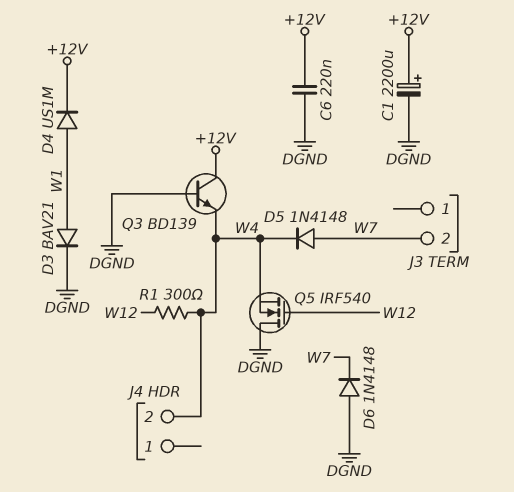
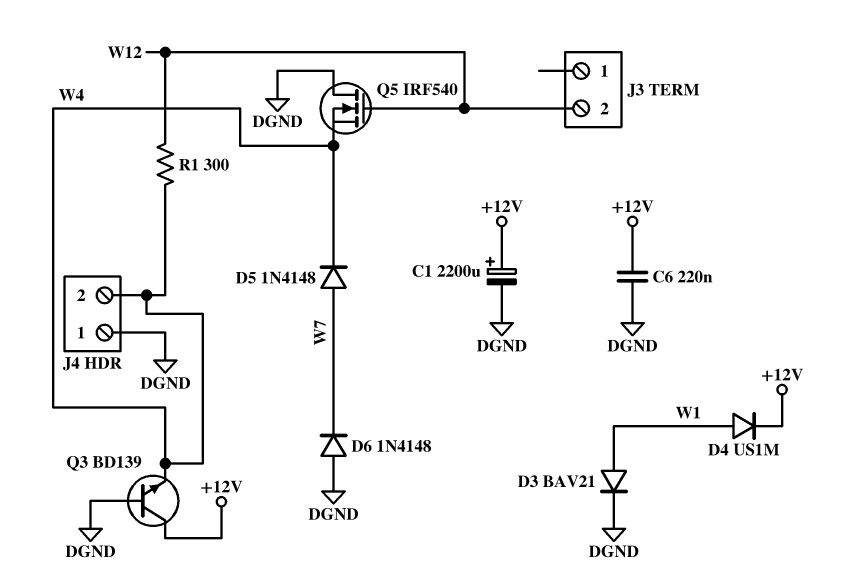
J3 pin 2: W7 -> W12
J4 pin 1: none -> DGND

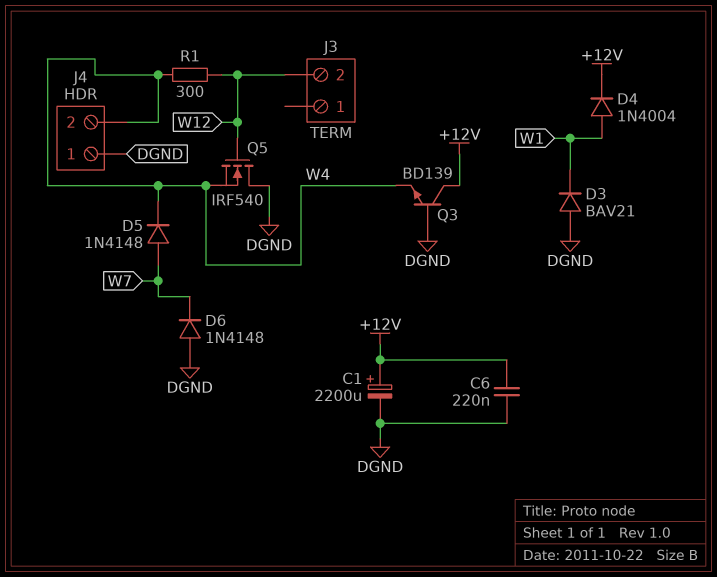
D3: diode BAV21 (A W1, K DGND) -> diode BAV21 (A DGND, K W1)
D4: diode US1M (A W1, K +12V) -> diode 1N4004 (A W1, K +12V)

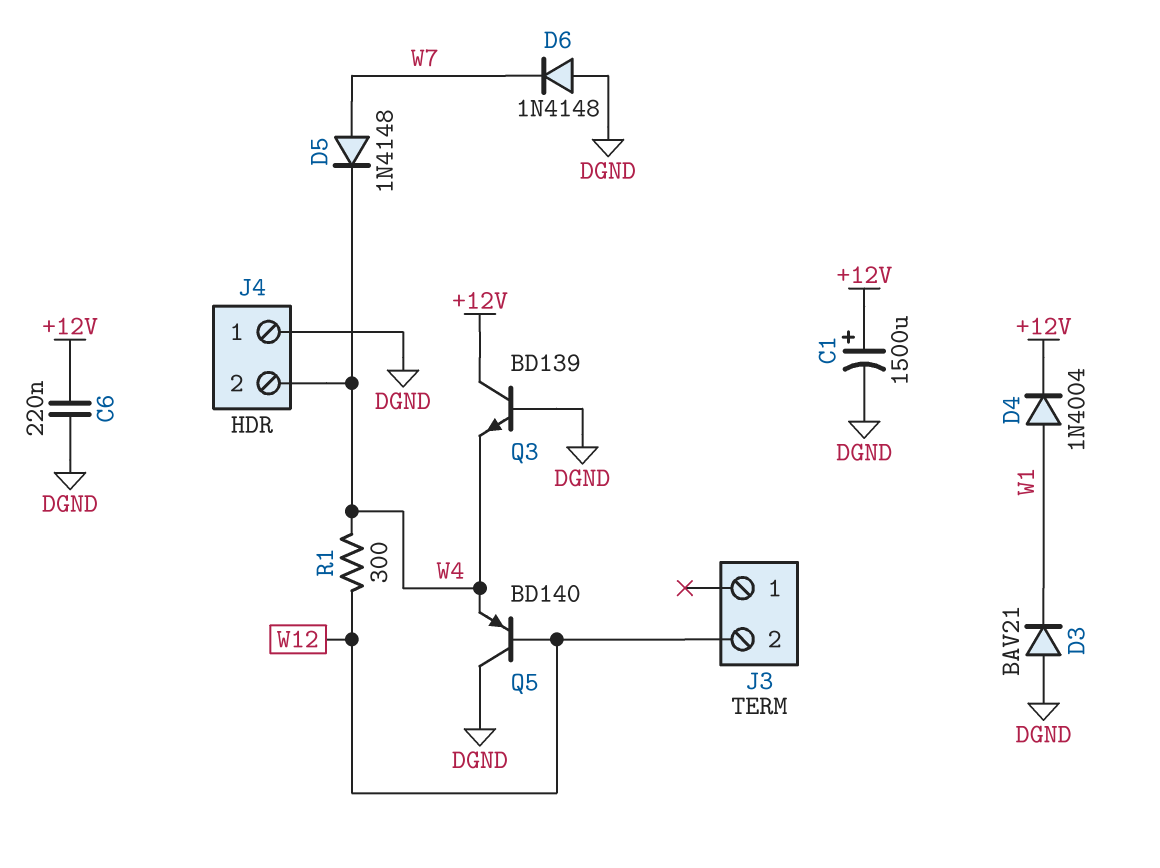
C1: 2200uF (plus +12V, minus DGND) -> 1500uF (plus +12V, minus DGND)
Q5: NMOS IRF540 (G W12, D DGND, S W4) -> PNP BD140 (B W12, C DGND, E W4)

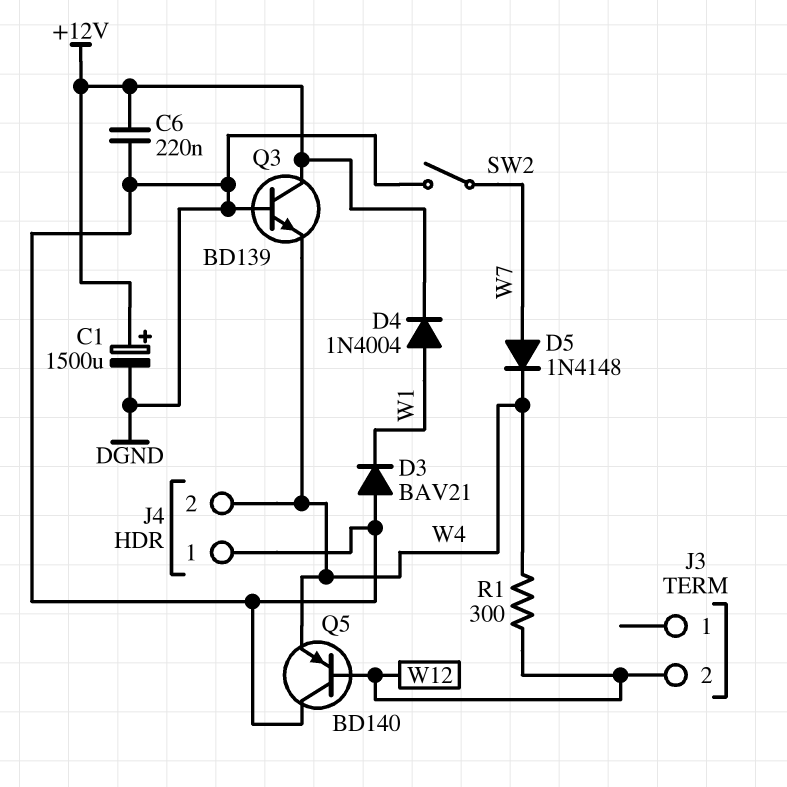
D6: diode 1N4148 (A DGND, K W7) -> none
SW2: none -> switch (DGND, W7)

